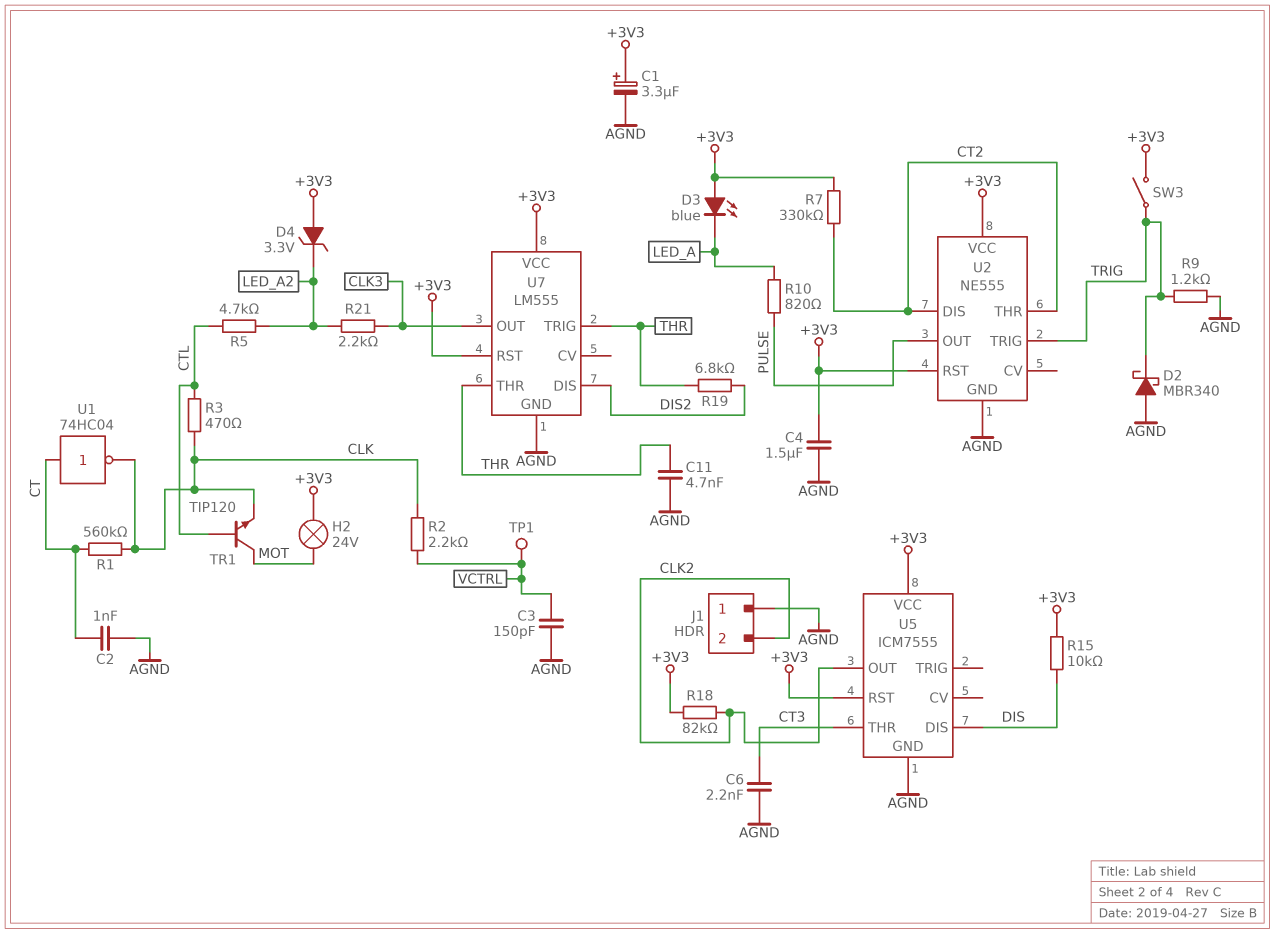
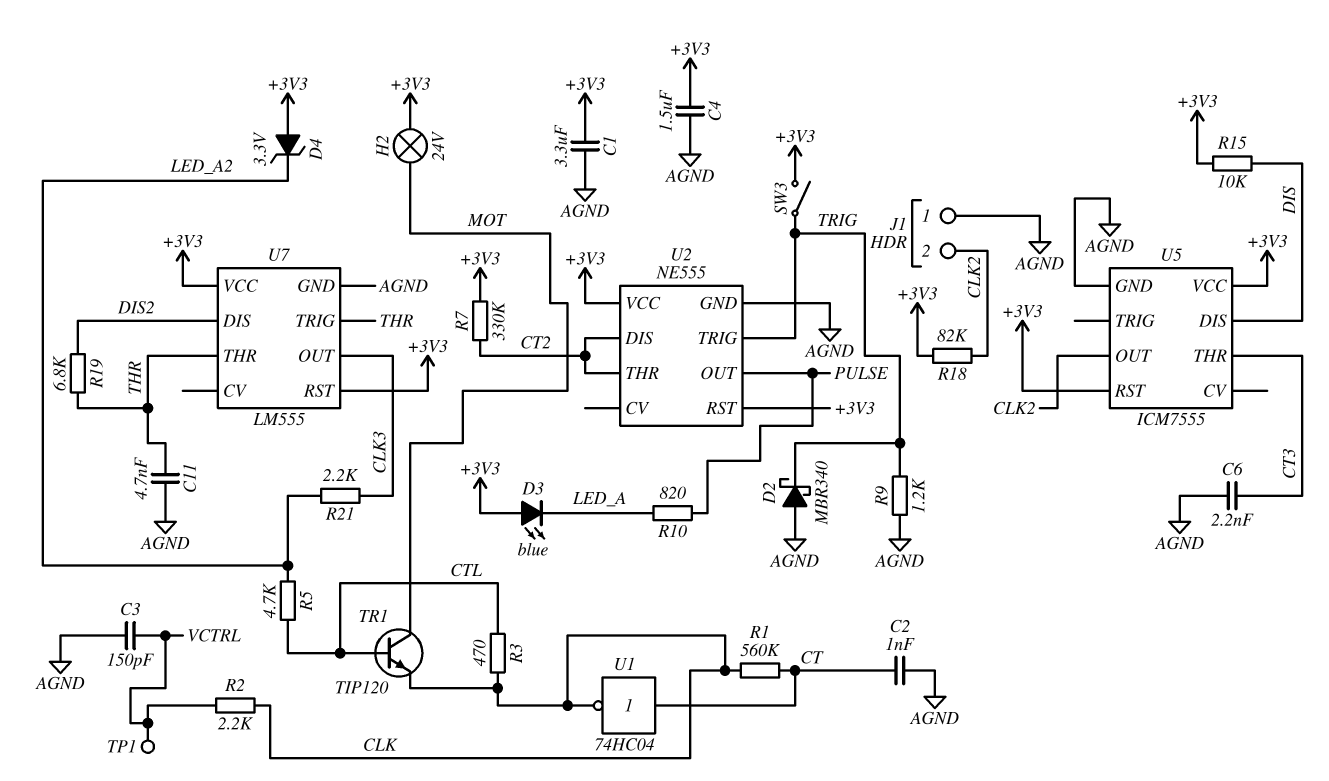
C1: 3.3uF (plus +3V3, minus AGND) -> 3.3uF (+3V3, AGND)

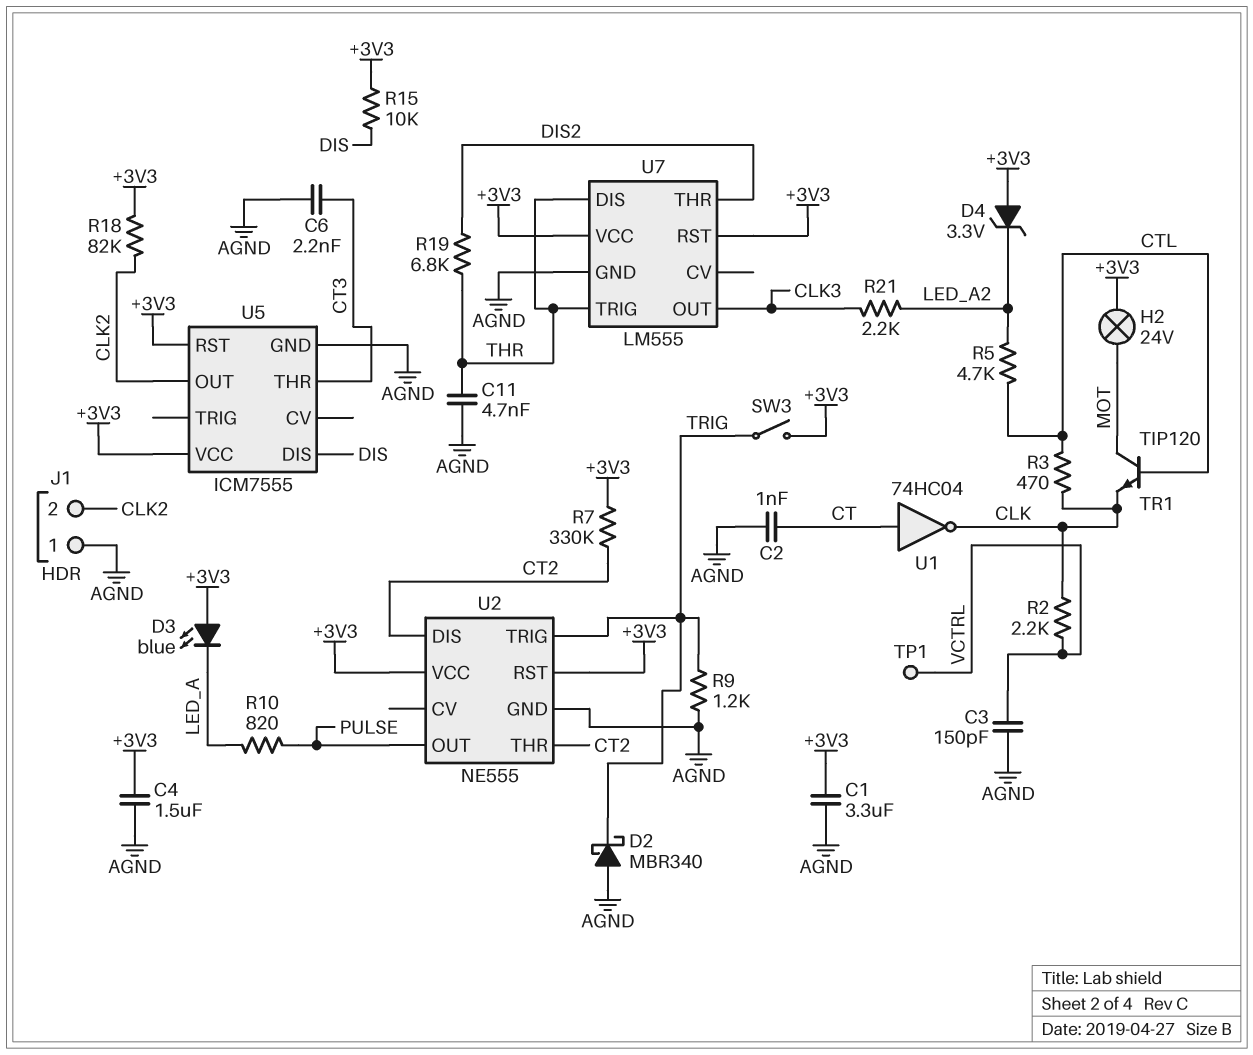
R1: 560k (CLK, CT) -> none
U7 pin DIS: DIS2 -> THR
U7 pin THR: THR -> DIS2

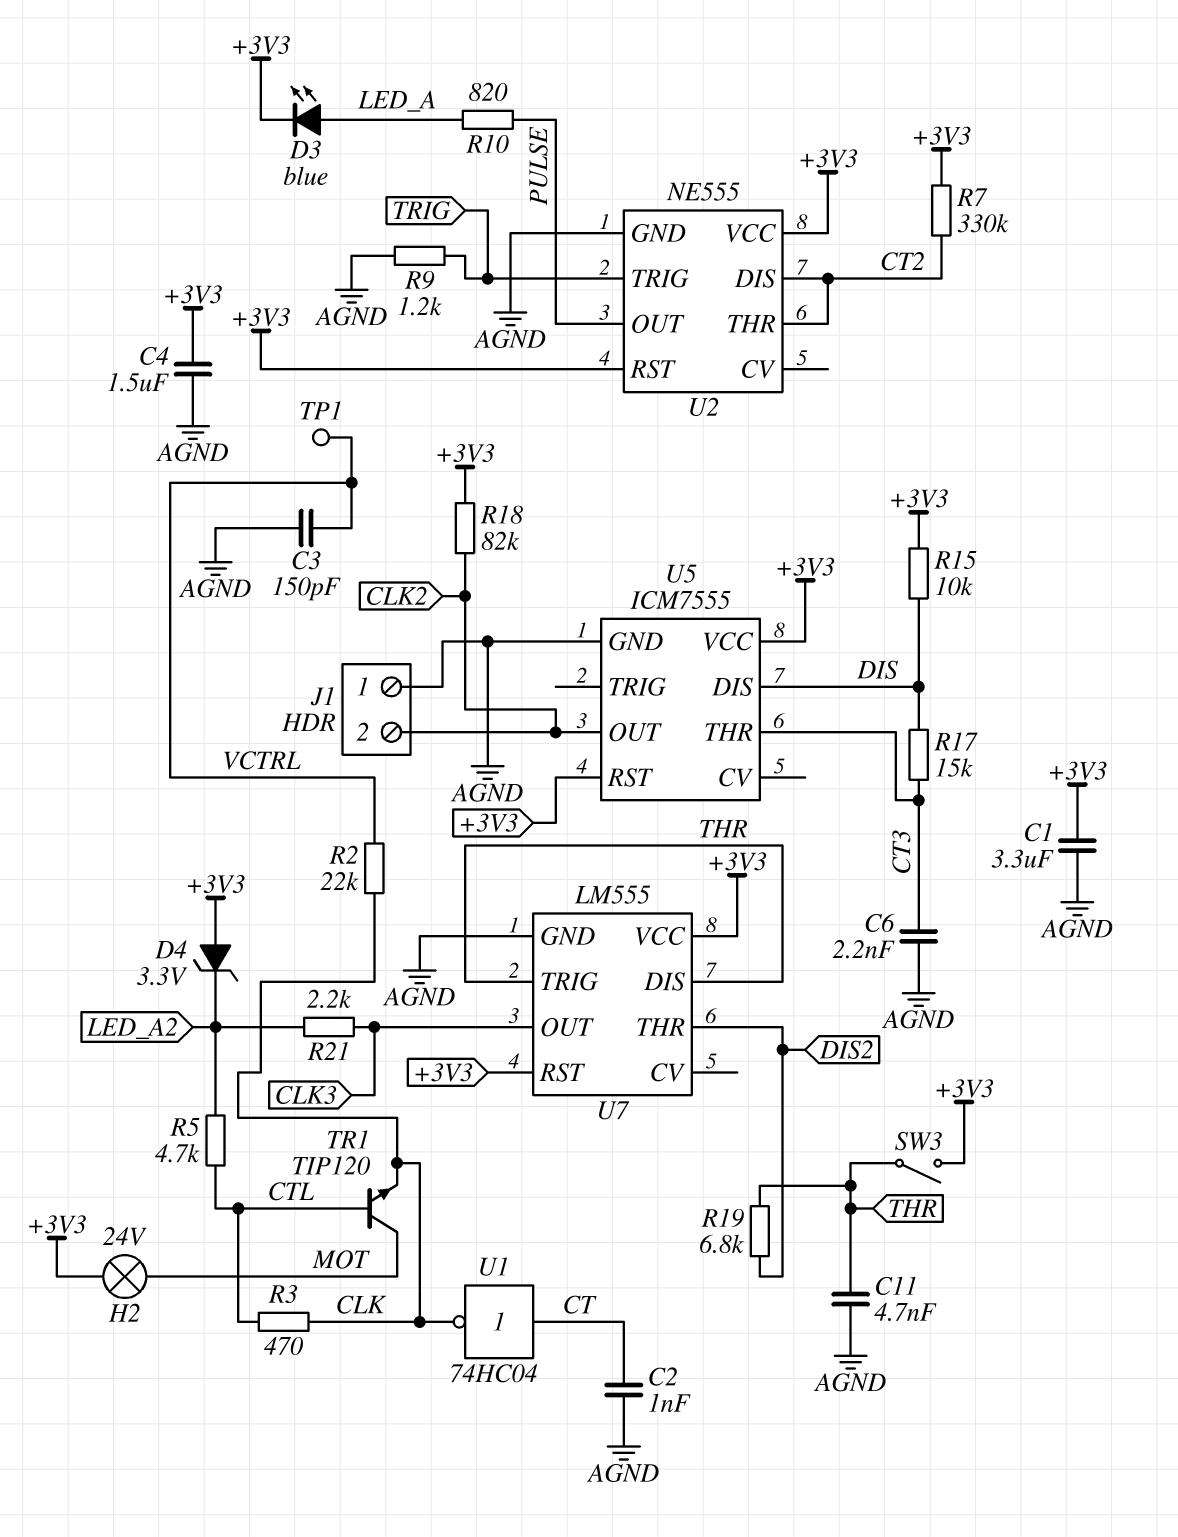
D2: schottky MBR340 (A AGND, K TRIG) -> none
D3: LED blue (A +3V3, K LED_A) -> LED blue (A LED_A, K +3V3)
R2: 2.2k (CLK, VCTRL) -> 22k (CLK, VCTRL)
R17: none -> 15k (CT3, DIS)
SW3: switch (+3V3, TRIG) -> switch (+3V3, THR)

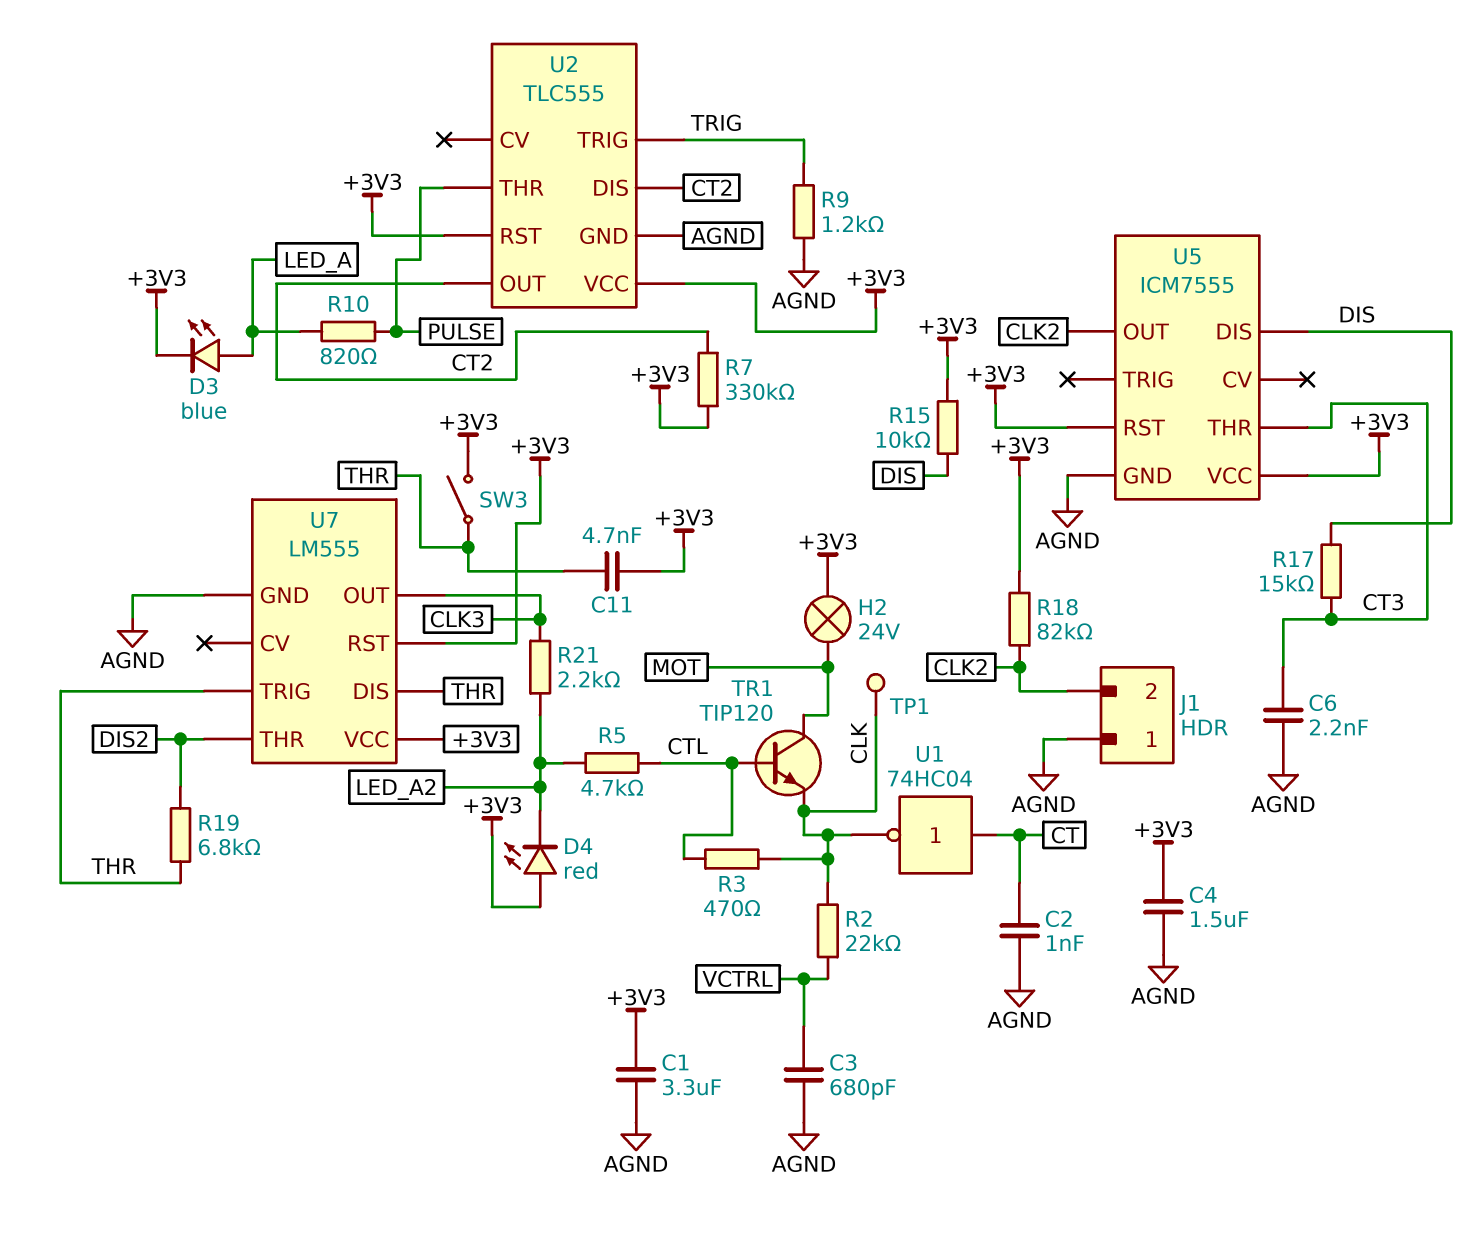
C3: 150pF (AGND, VCTRL) -> 680pF (AGND, VCTRL)
C11: 4.7nF (AGND, THR) -> 4.7nF (+3V3, THR)
D4: zener 3.3V (A +3V3, K LED_A2) -> LED red (A +3V3, K LED_A2)
TP1: test point (VCTRL) -> test point (CLK)
U2: NE555 -> TLC555
U2 pin OUT: PULSE -> CT2
U2 pin THR: CT2 -> PULSE

